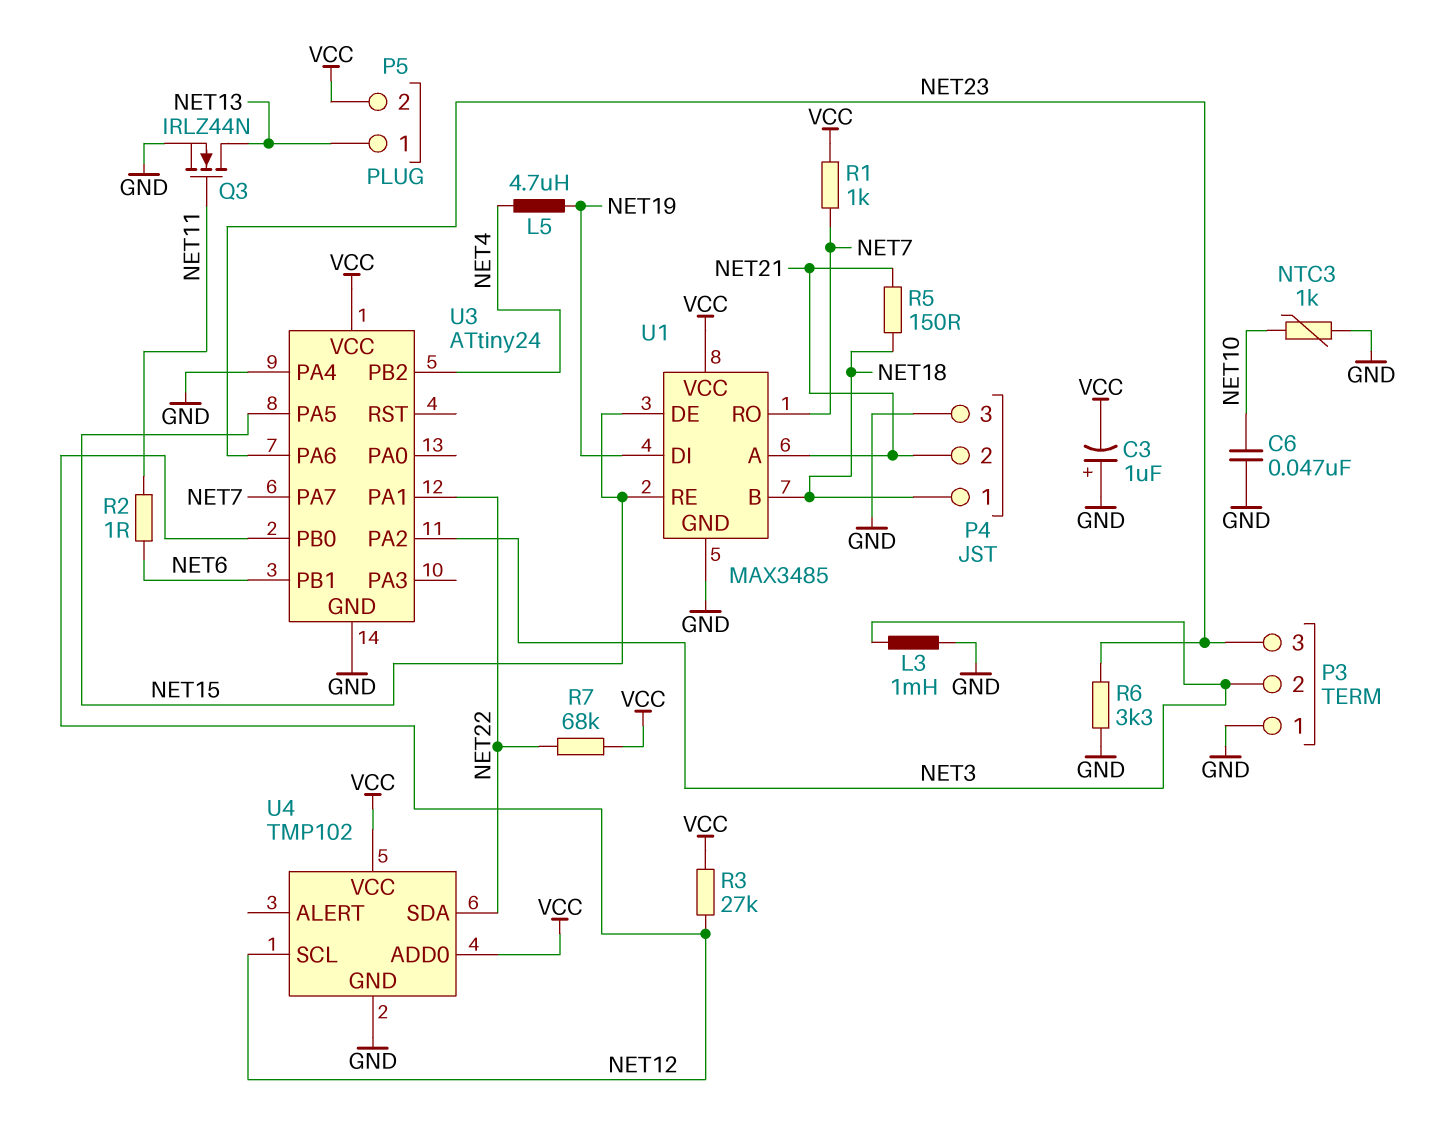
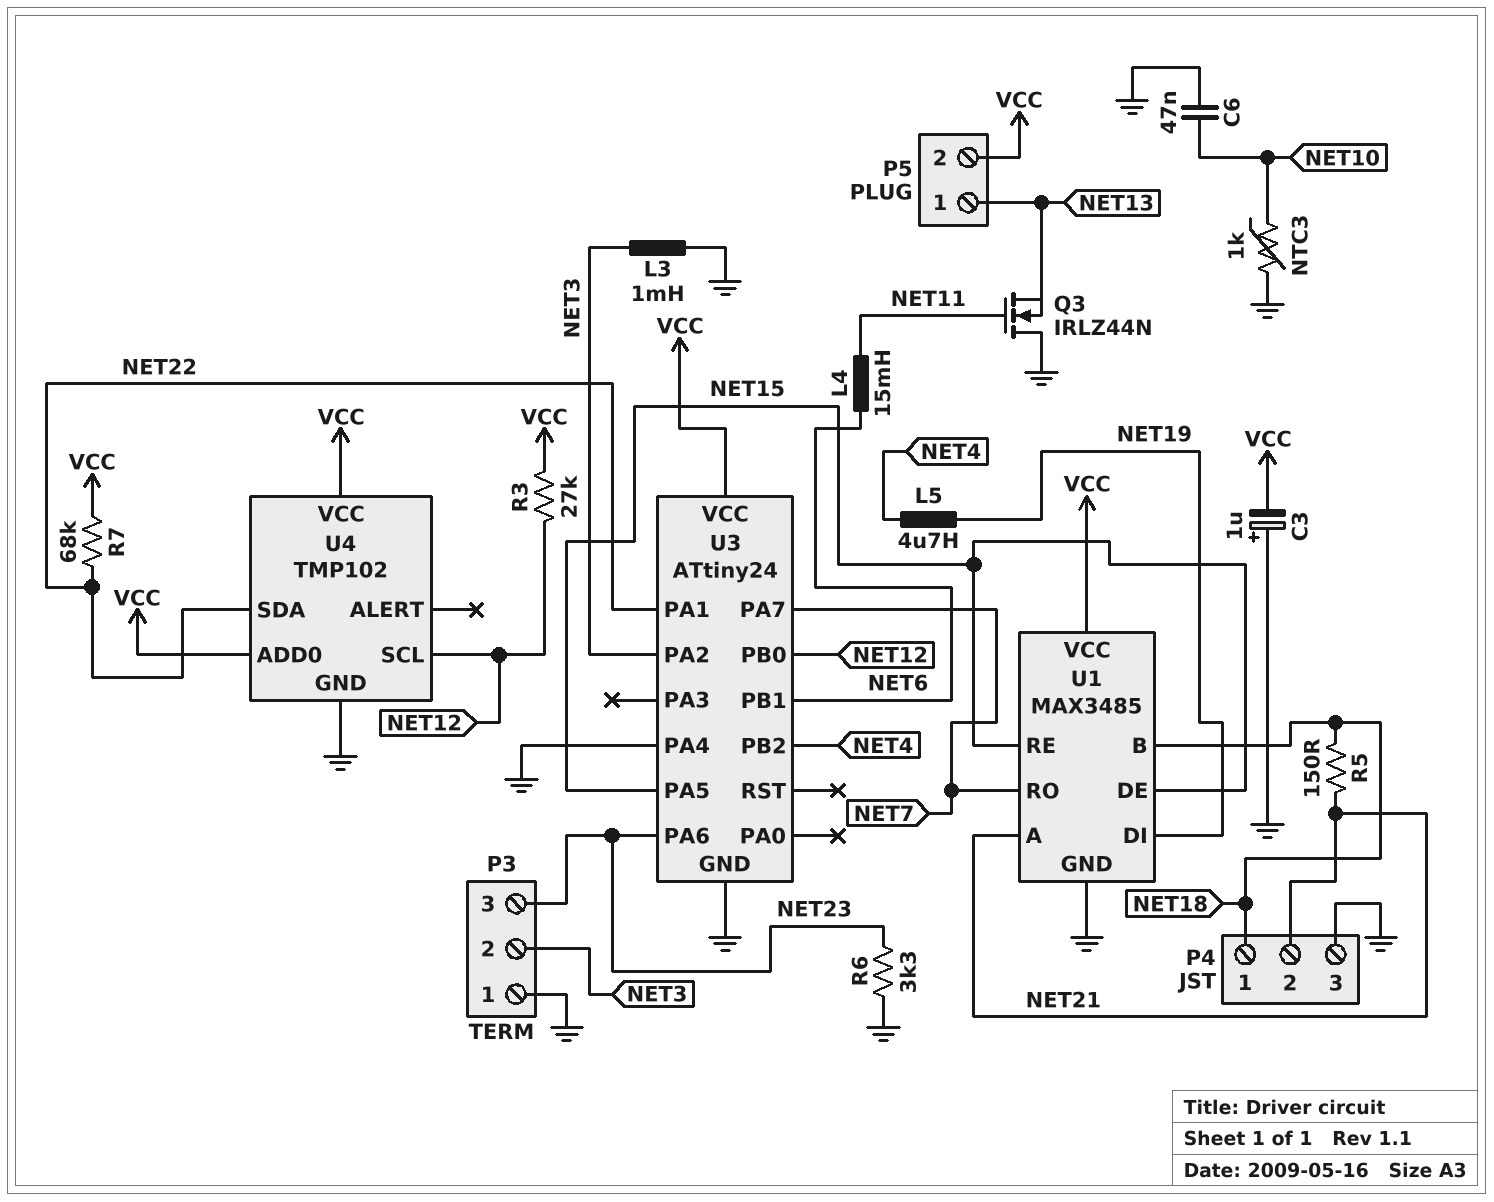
L4: none -> 15mH (NET6, NET11)
Q3: NMOS IRLZ44N (G NET11, D NET13, S GND) -> NMOS IRLZ44N (G NET11, D GND, S NET13)
R1: 1k (NET7, VCC) -> none
R2: 1 (NET6, NET11) -> none

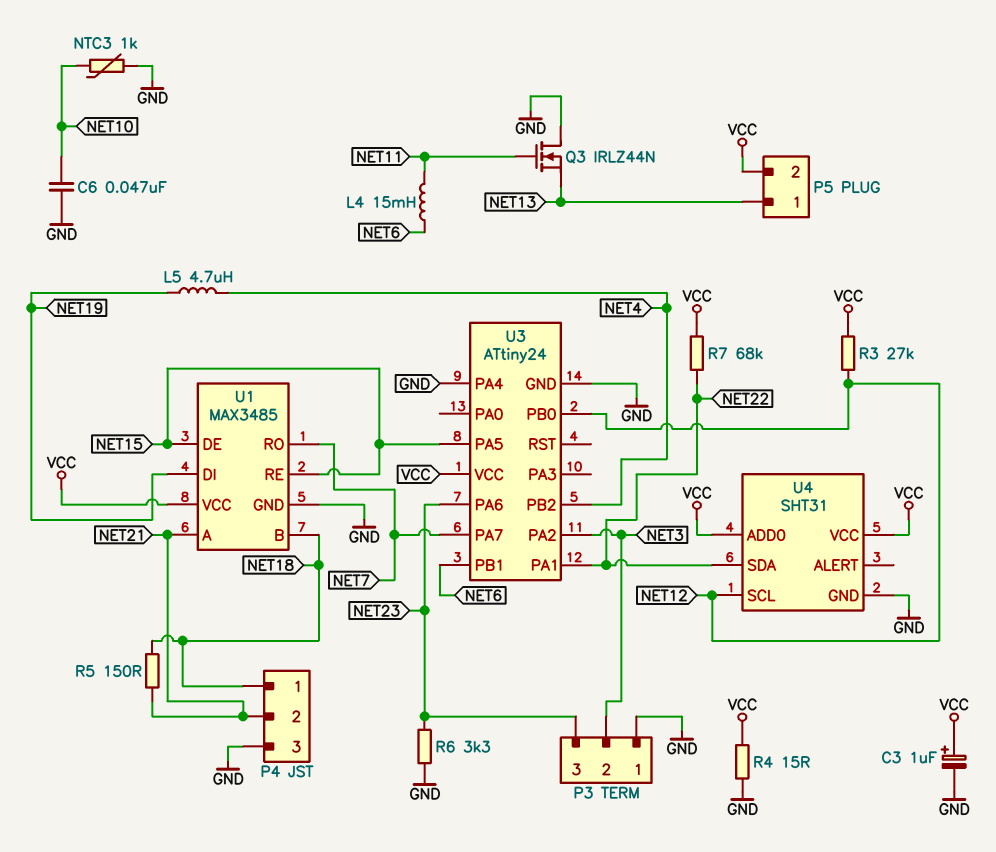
C3: 1uF (plus GND, minus VCC) -> 1uF (plus VCC, minus GND)
L3: 1mH (GND, NET3) -> none
R4: none -> 15 (GND, VCC)
U4: TMP102 -> SHT31

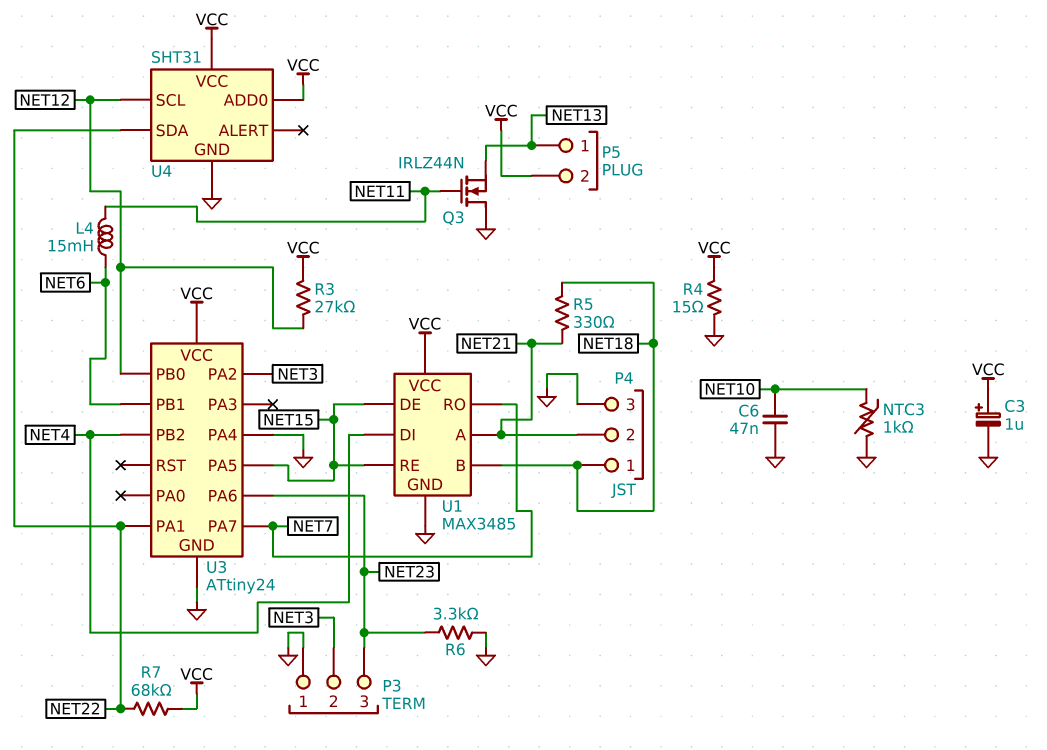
L5: 4.7uH (NET4, NET19) -> none
R5: 150 (NET18, NET21) -> 330 (NET18, NET21)
U1 pin DI: NET19 -> NET4

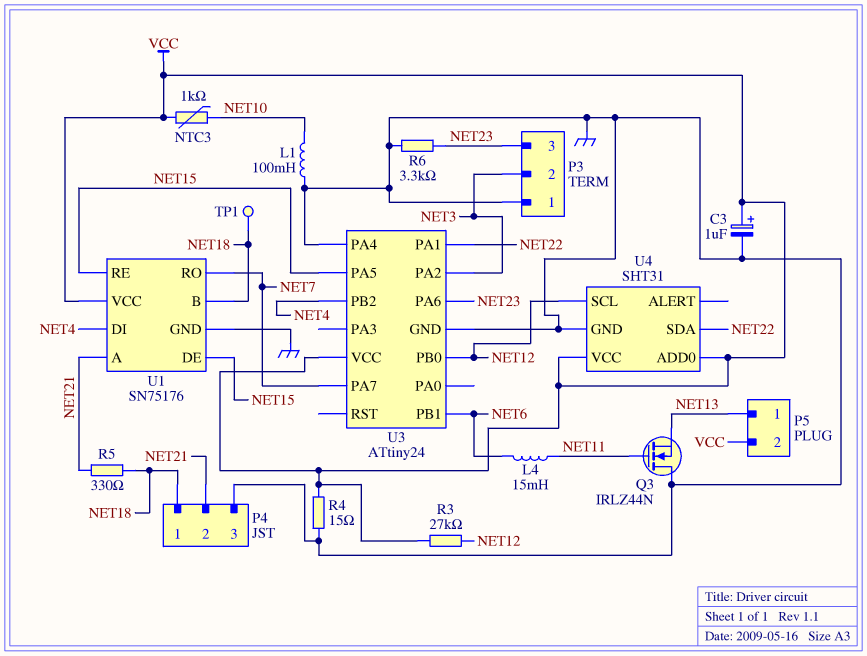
C6: 47nF (GND, NET10) -> none
L1: none -> 100mH (GND, NET10)
NTC3: 1k (GND, NET10) -> 1k (NET10, VCC)
R7: 68k (NET22, VCC) -> none
TP1: none -> test point (NET18)
U1: MAX3485 -> SN75176

